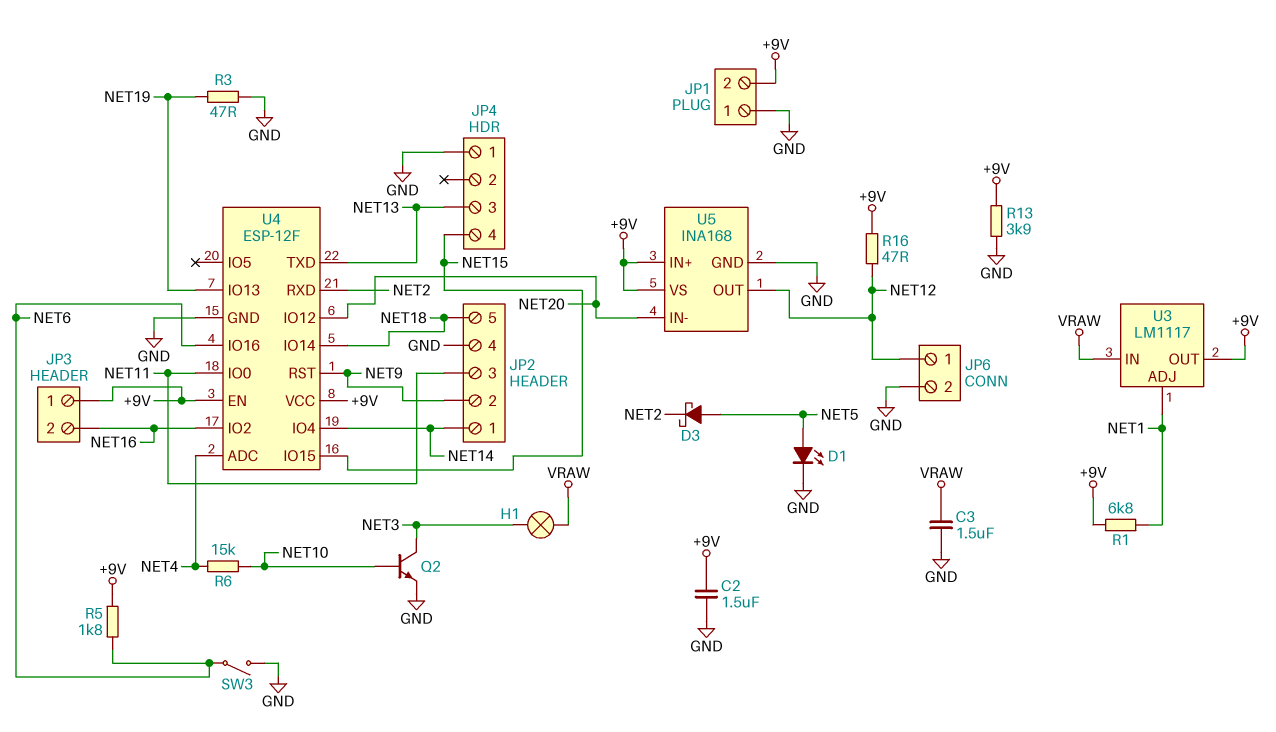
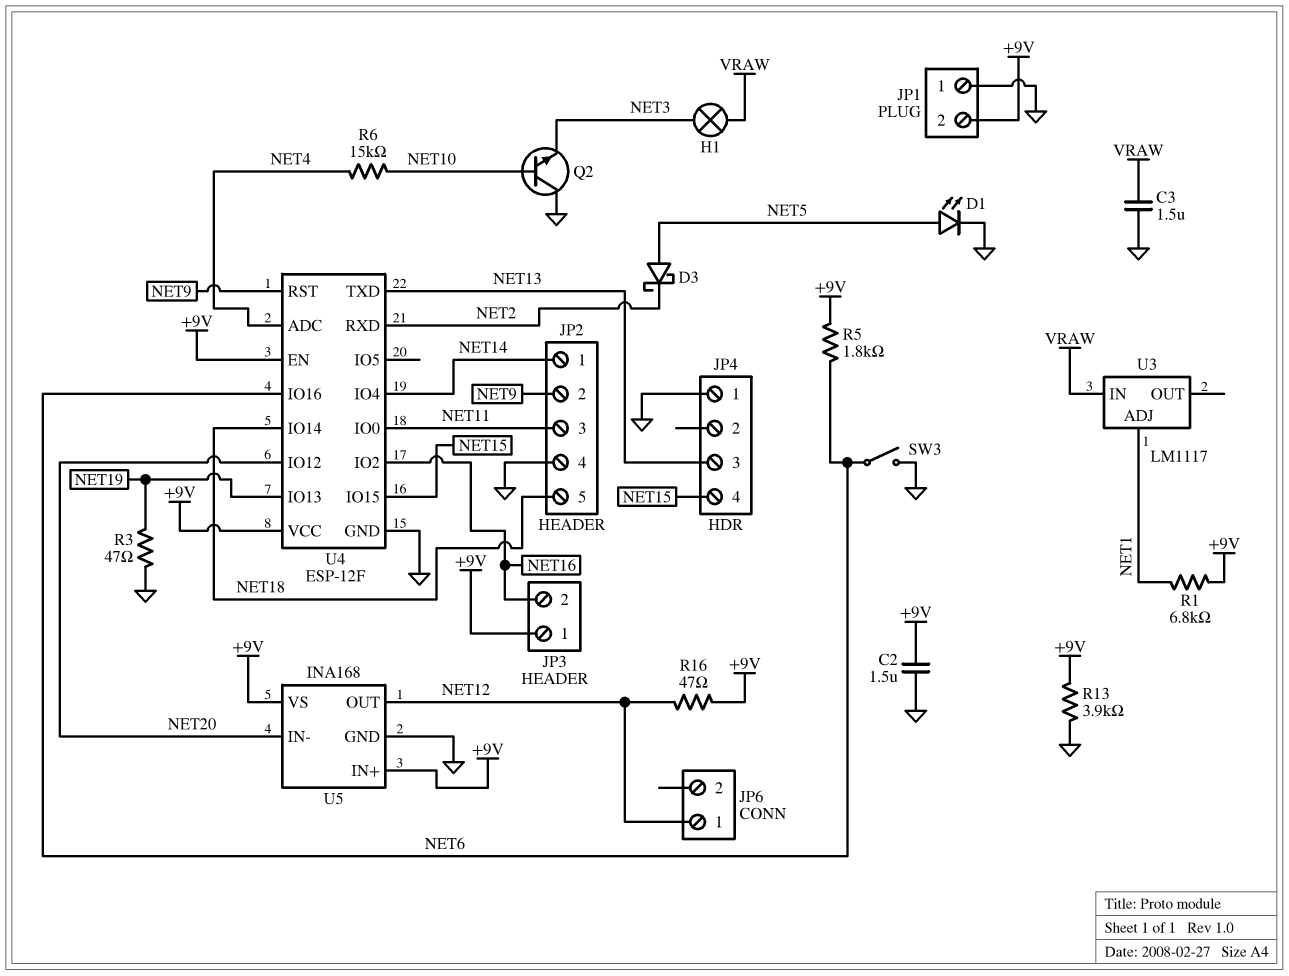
JP6 pin 2: GND -> none
Q2: NPN (B NET10, C NET3, E GND) -> NPN (B NET10, C GND, E NET3)
U3 pin OUT: +9V -> none

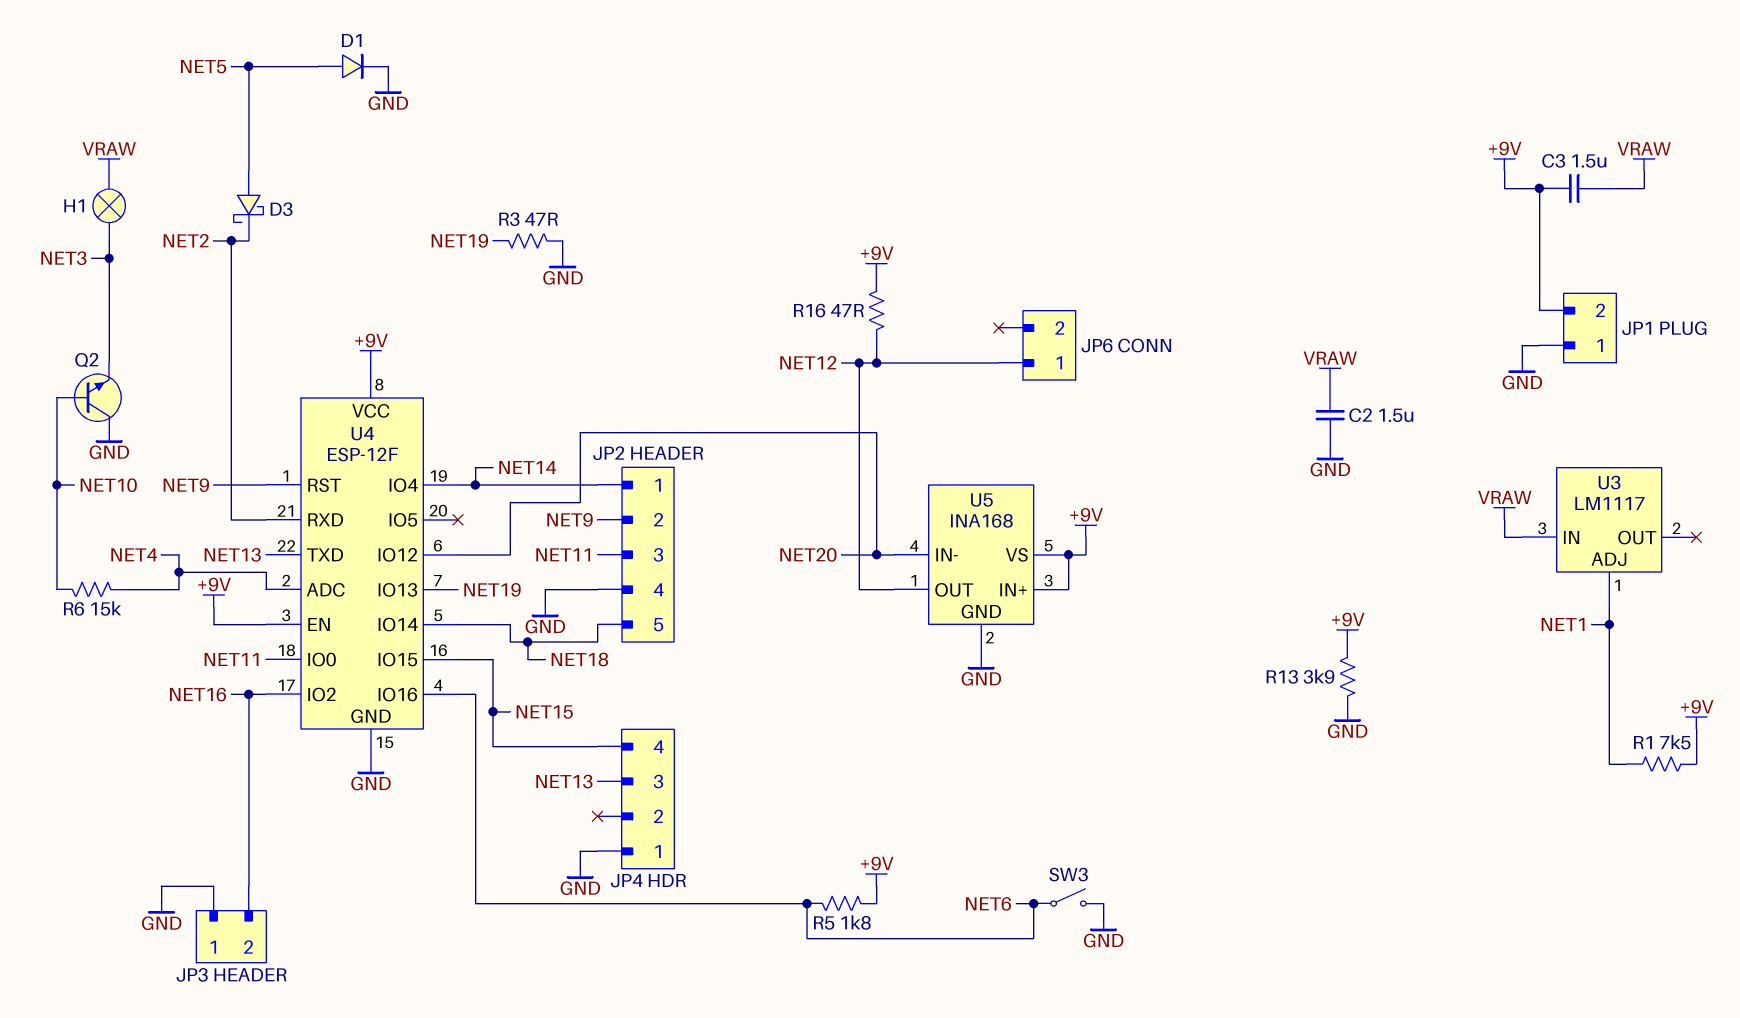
C2: 1.5uF (+9V, GND) -> 1.5uF (GND, VRAW)
C3: 1.5uF (GND, VRAW) -> 1.5uF (+9V, VRAW)
D1: LED (A NET5, K GND) -> diode (A NET5, K GND)
JP3 pin 1: +9V -> GND
R1: 6.8k (+9V, NET1) -> 7.5k (+9V, NET1)

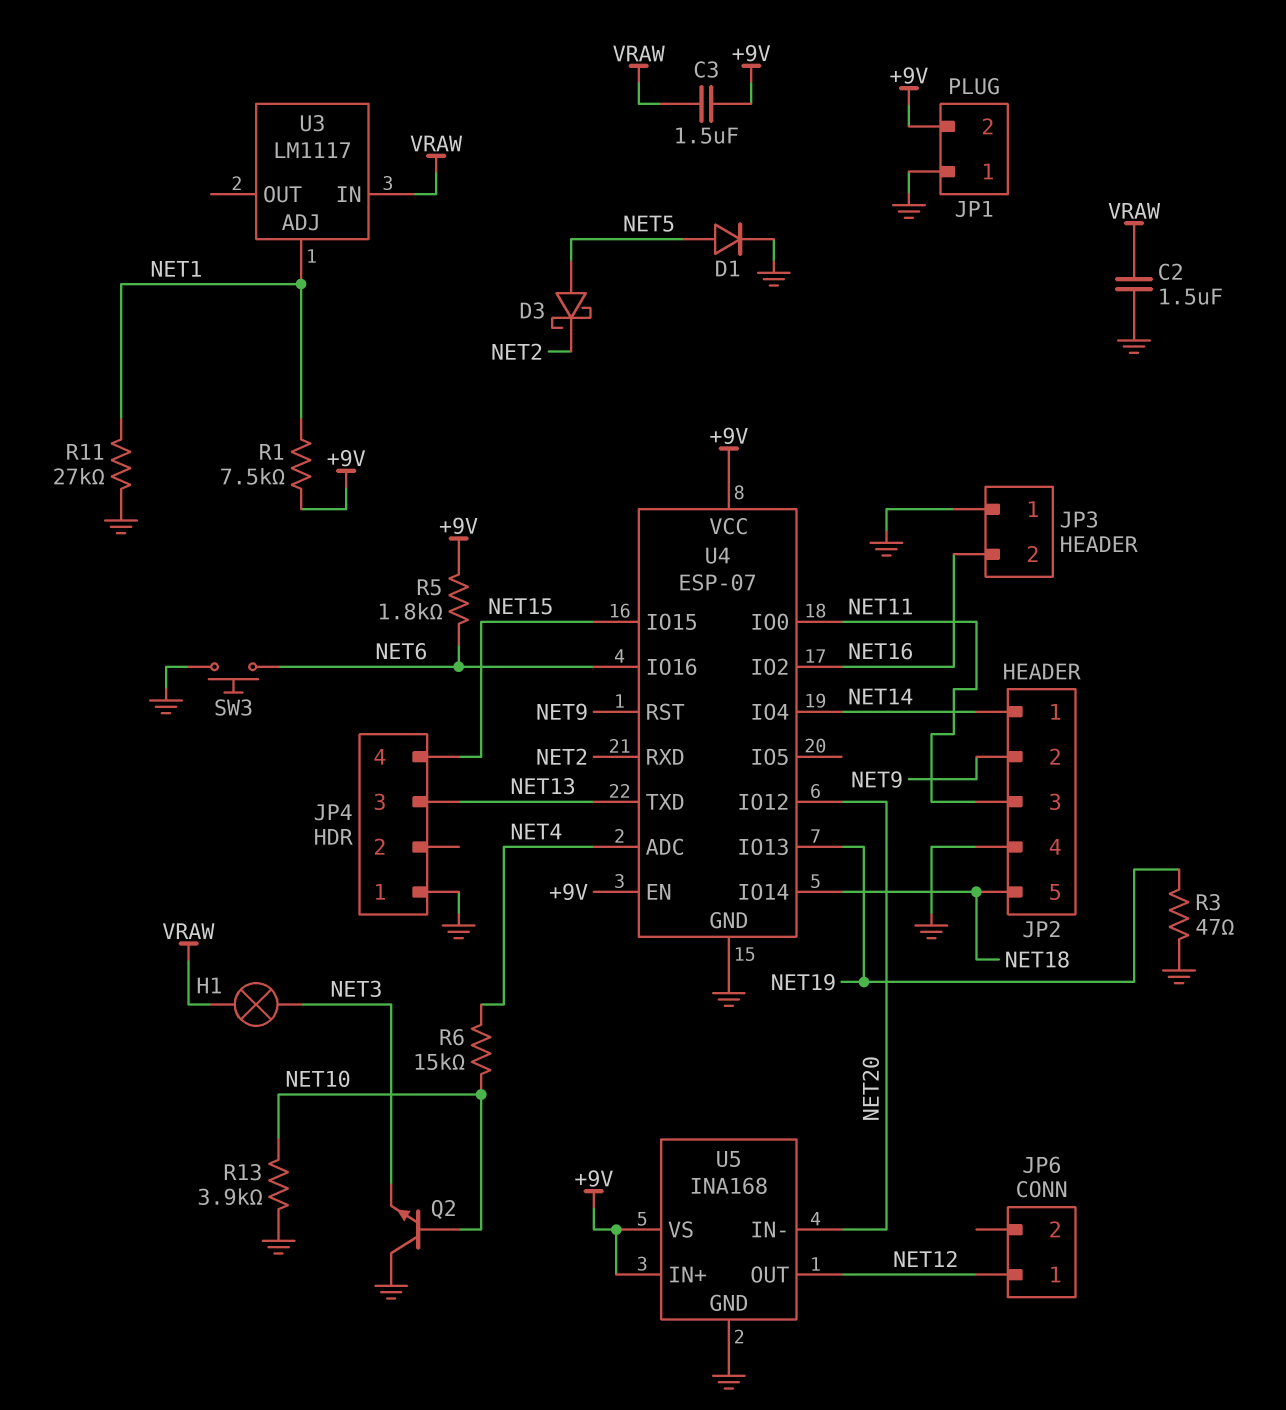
R11: none -> 27k (GND, NET1)
R13: 3.9k (+9V, GND) -> 3.9k (GND, NET10)
R16: 47 (+9V, NET12) -> none
SW3: switch (GND, NET6) -> button (GND, NET6)
U4: ESP-12F -> ESP-07

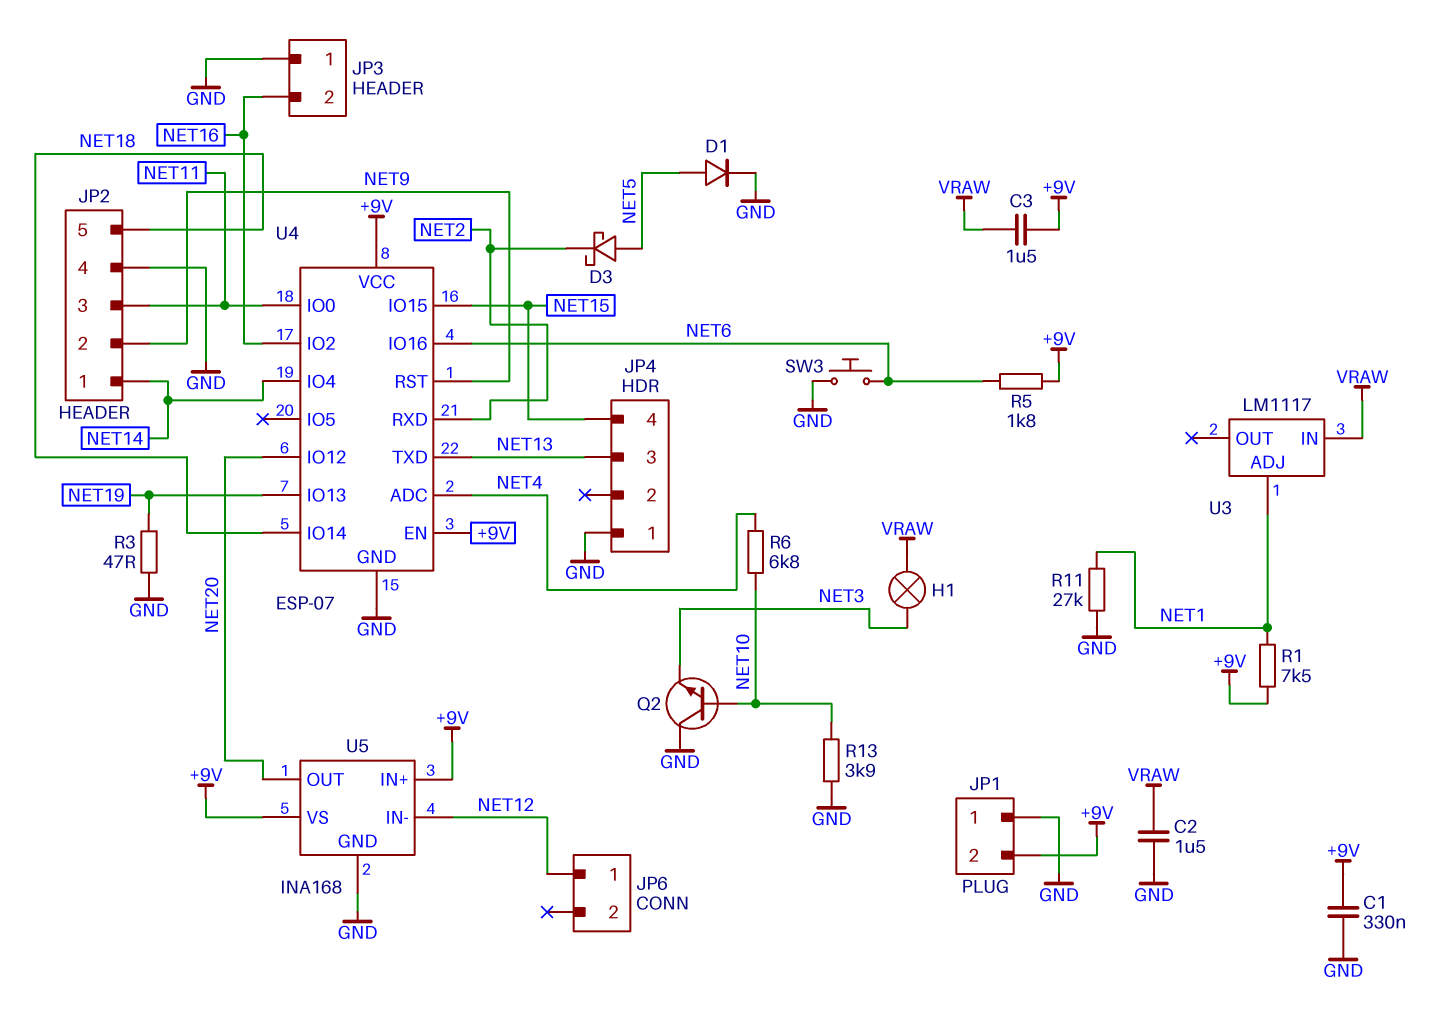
C1: none -> 330nF (+9V, GND)
R6: 15k (NET4, NET10) -> 6.8k (NET4, NET10)
U5 pin IN-: NET20 -> NET12
U5 pin OUT: NET12 -> NET20

